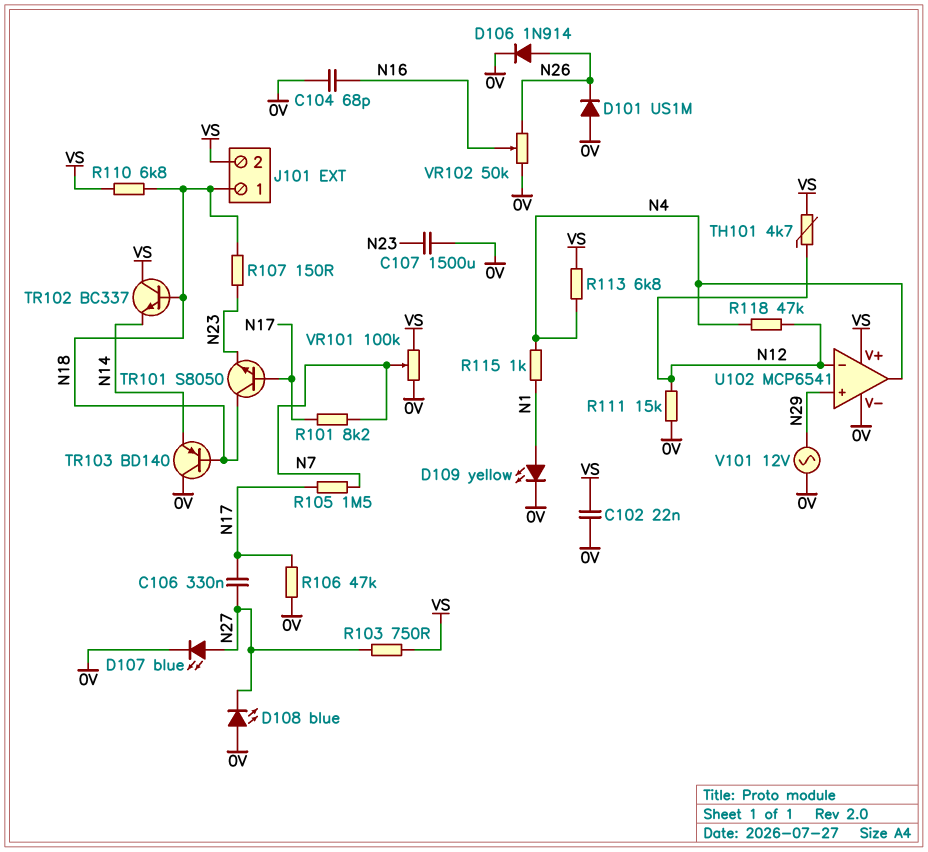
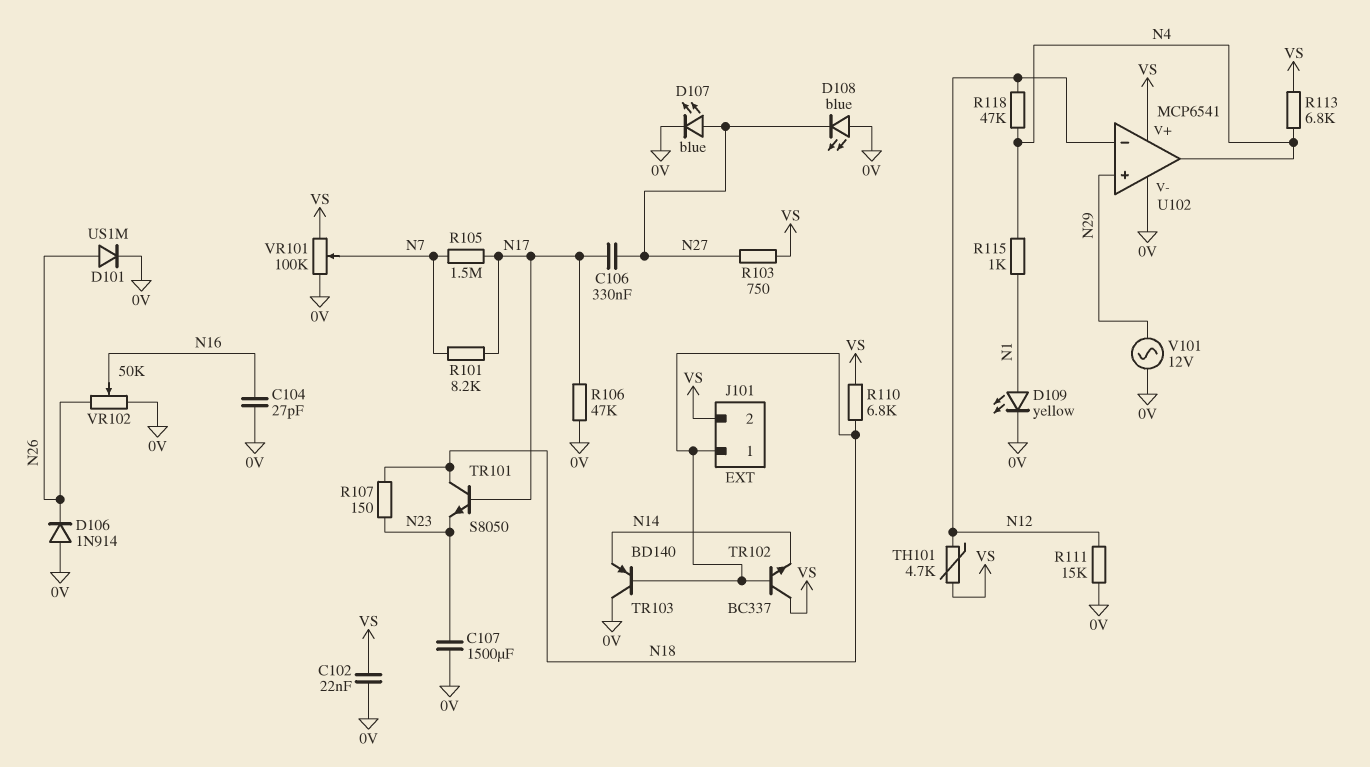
C104: 68pF (0V, N16) -> 27pF (0V, N16)
D101: diode US1M (A 0V, K N26) -> diode US1M (A N26, K 0V)
D106: diode 1N914 (A N26, K 0V) -> diode 1N914 (A 0V, K N26)

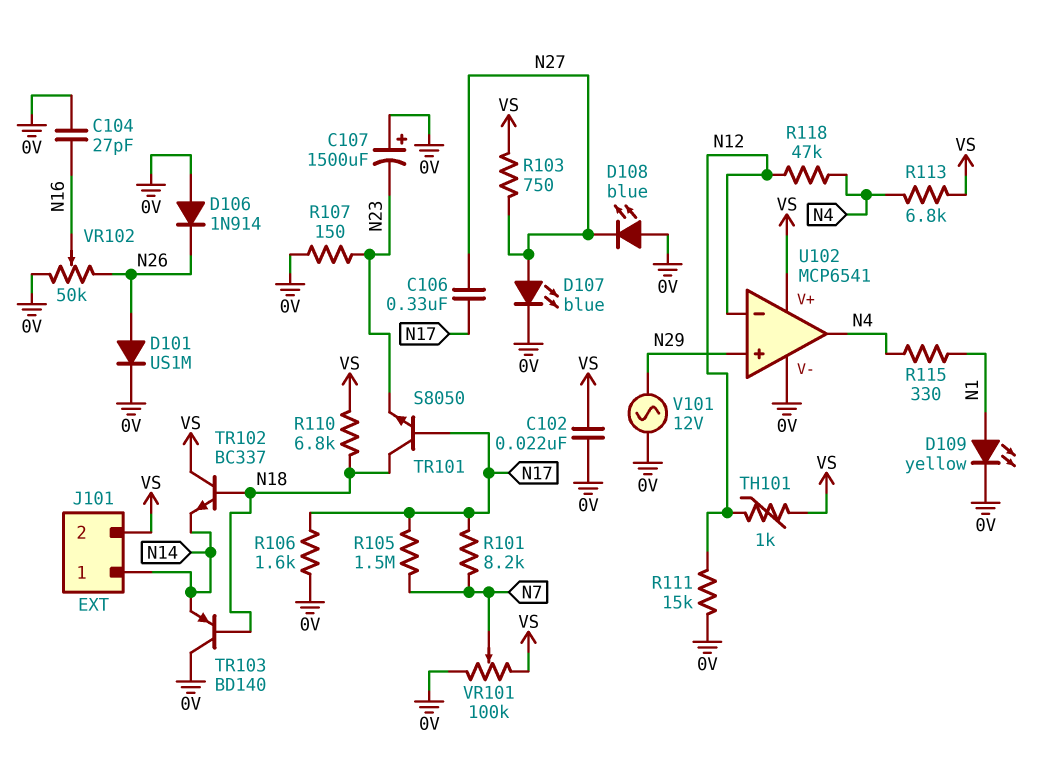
C107: 1500uF (0V, N23) -> 1500uF (plus 0V, minus N23)
J101 pin 1: N18 -> N14
R106: 47k (0V, N17) -> 1.6k (0V, N17)
R107: 150 (N18, N23) -> 150 (0V, N23)
R115: 1k (N1, N4) -> 330 (N1, N4)
TH101: 4.7k (N12, VS) -> 1k (N12, VS)

